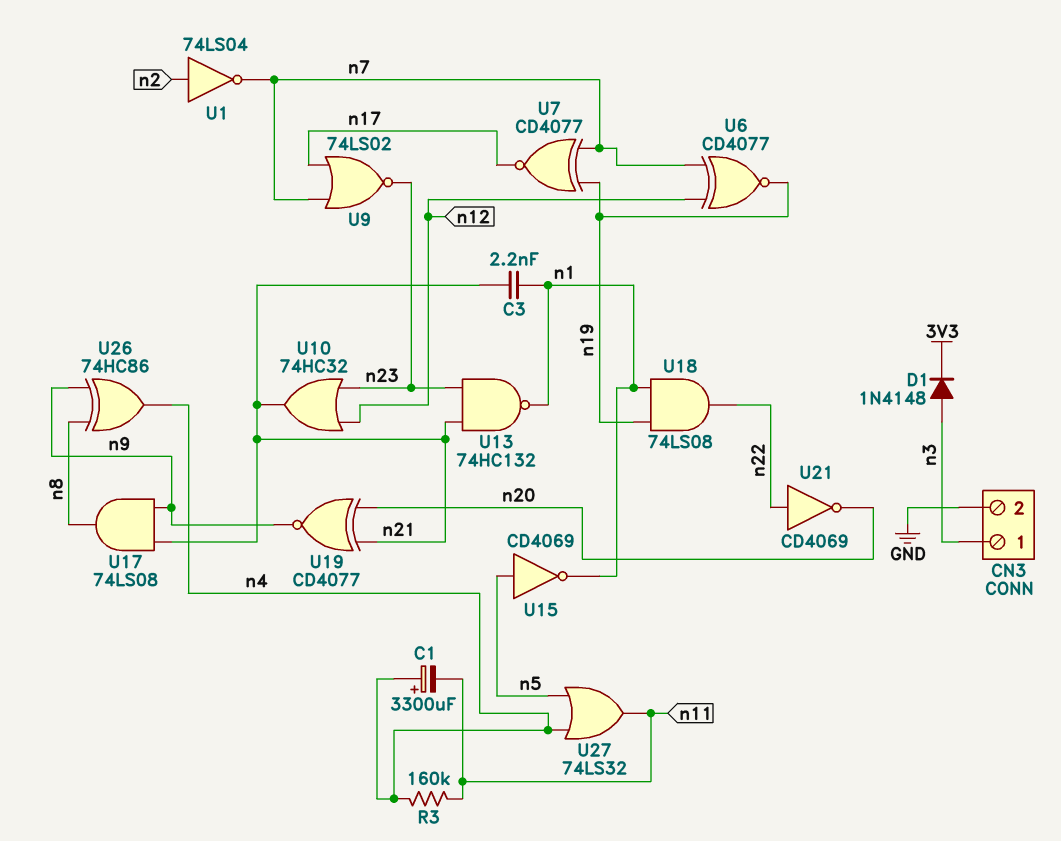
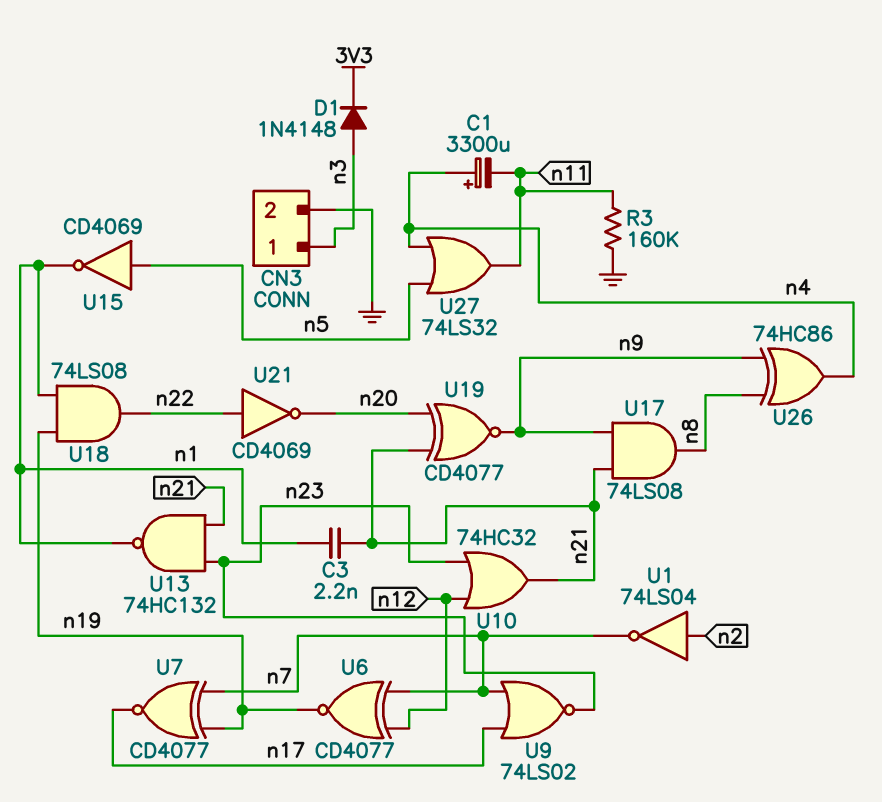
R3: 160k (n4, n11) -> 160k (GND, n11)

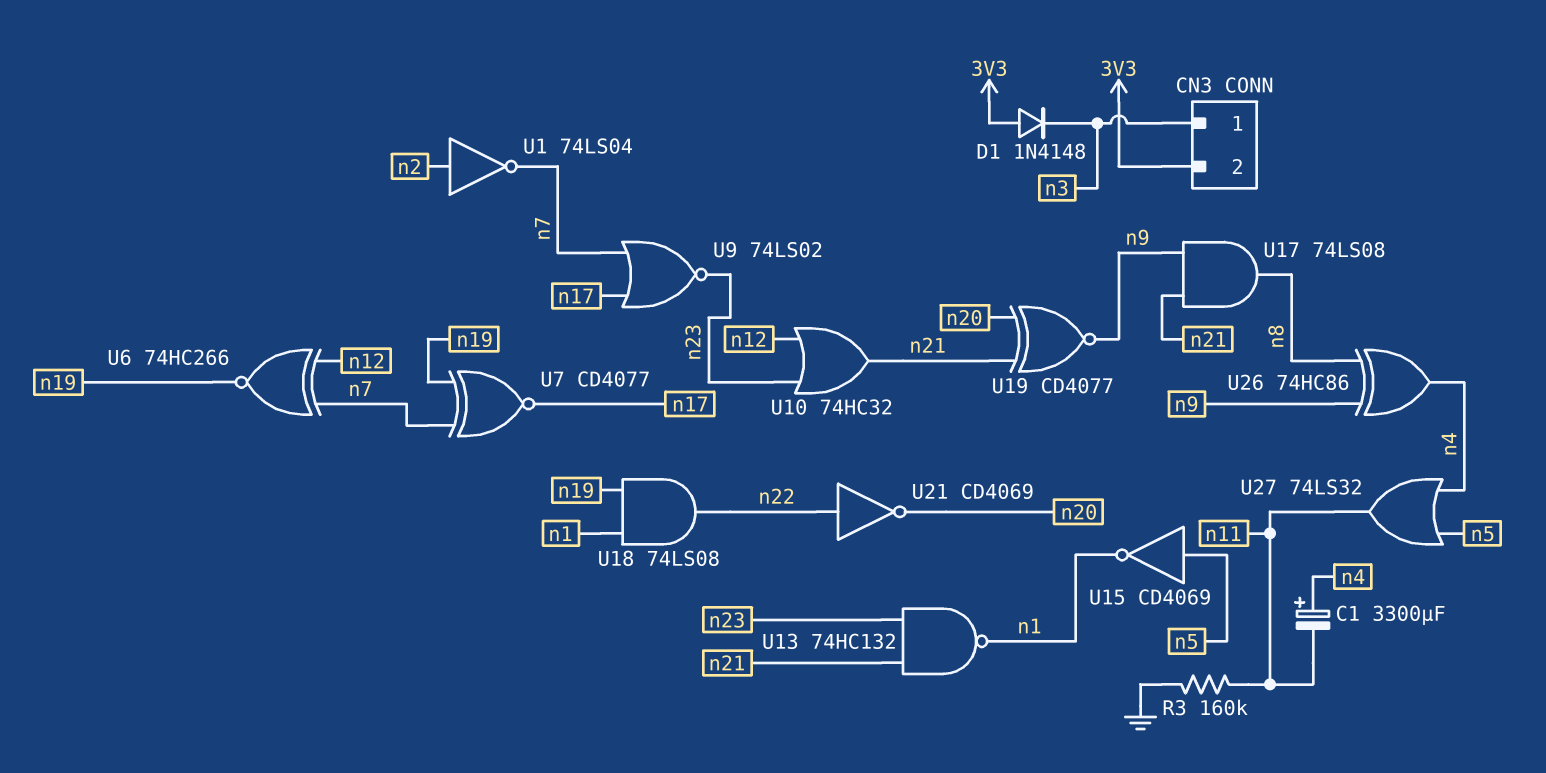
C3: 2.2nF (n1, n21) -> none
CN3 pin 2: GND -> 3V3
D1: diode 1N4148 (A n3, K 3V3) -> diode 1N4148 (A 3V3, K n3)
U6: XNOR CD4077 (in n7, in n12, out n19) -> XNOR 74HC266 (in n7, in n12, out n19)

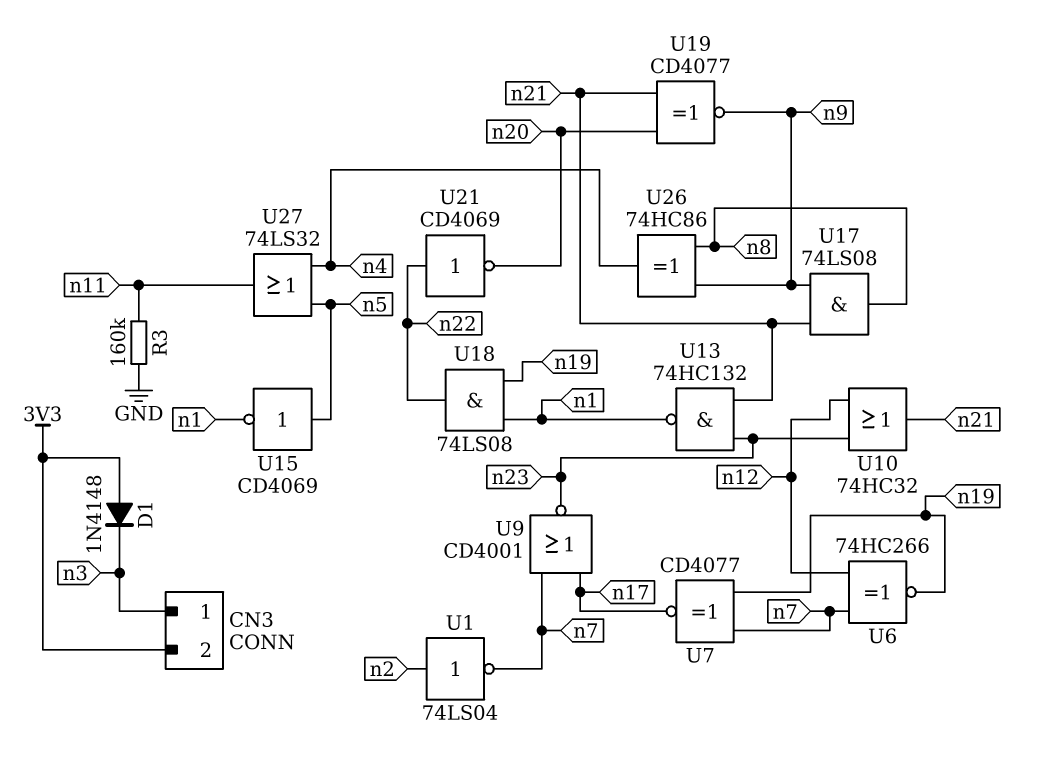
C1: 3300uF (plus n4, minus n11) -> none
U9: NOR 74LS02 (in n7, in n17, out n23) -> NOR CD4001 (in n7, in n17, out n23)

